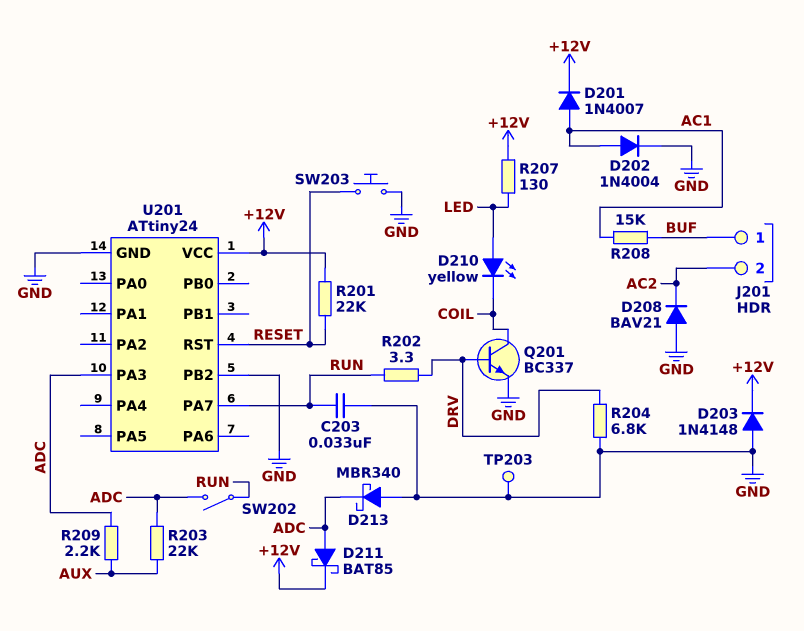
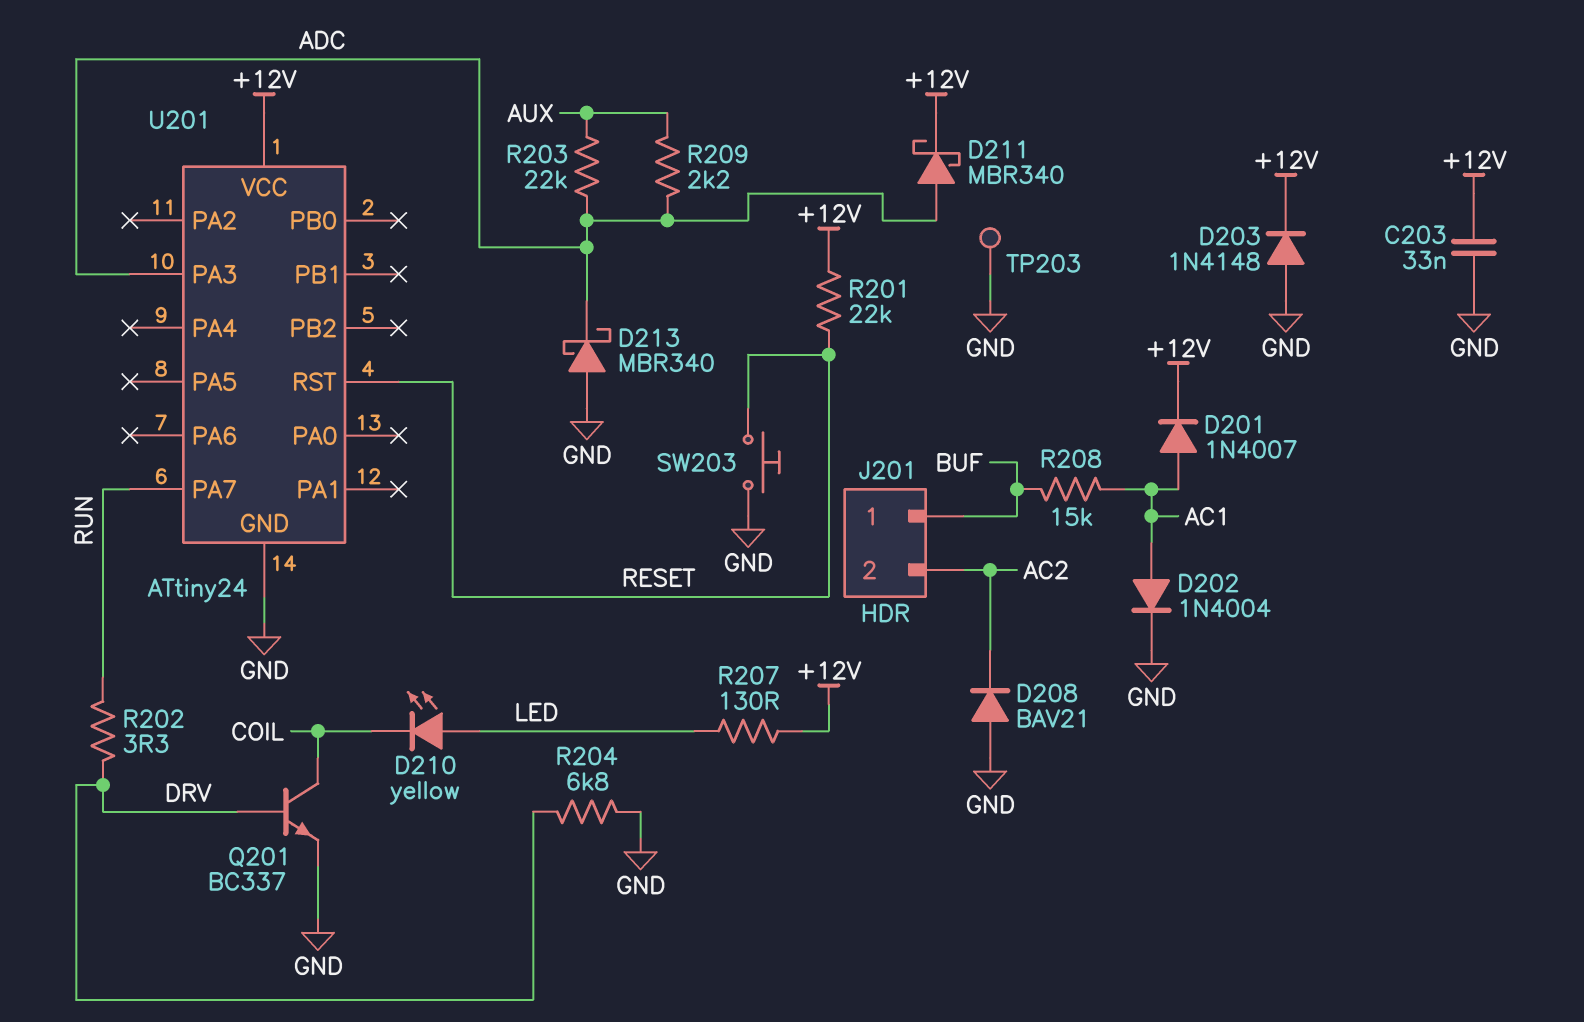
C203: 33nF (GND, RUN) -> 33nF (+12V, GND)
D211: schottky BAT85 (A ADC, K +12V) -> schottky MBR340 (A ADC, K +12V)
SW202: switch (ADC, RUN) -> none
U201 pin PB2: GND -> none

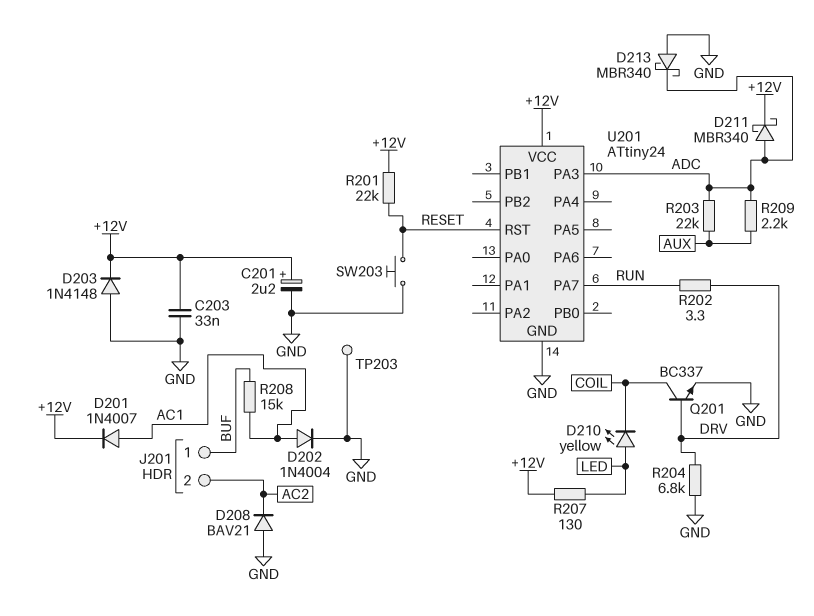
C201: none -> 2.2uF (plus +12V, minus GND)

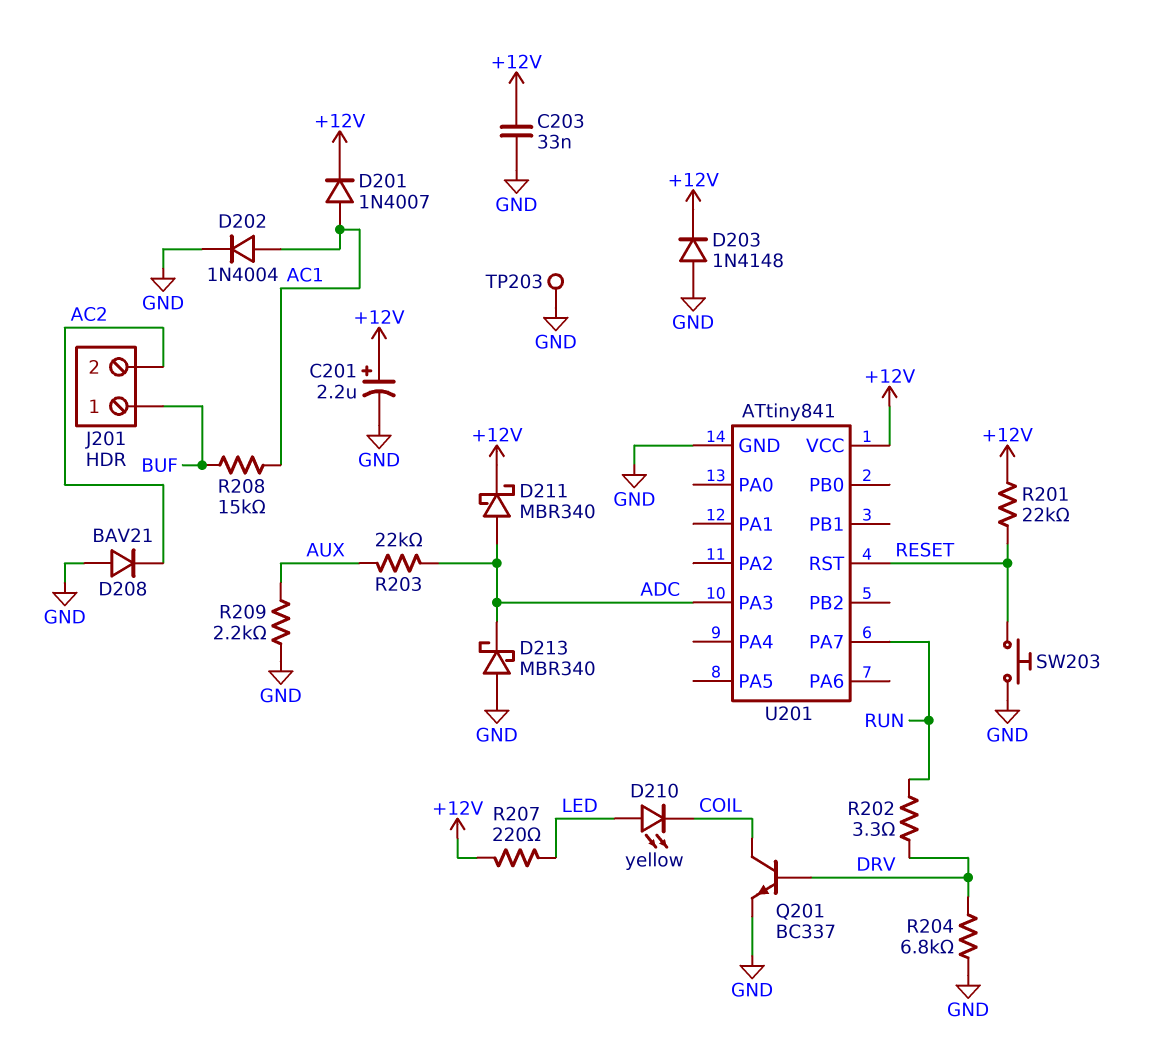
R207: 130 (+12V, LED) -> 220 (+12V, LED)
R209: 2.2k (ADC, AUX) -> 2.2k (AUX, GND)
U201: ATtiny24 -> ATtiny841

